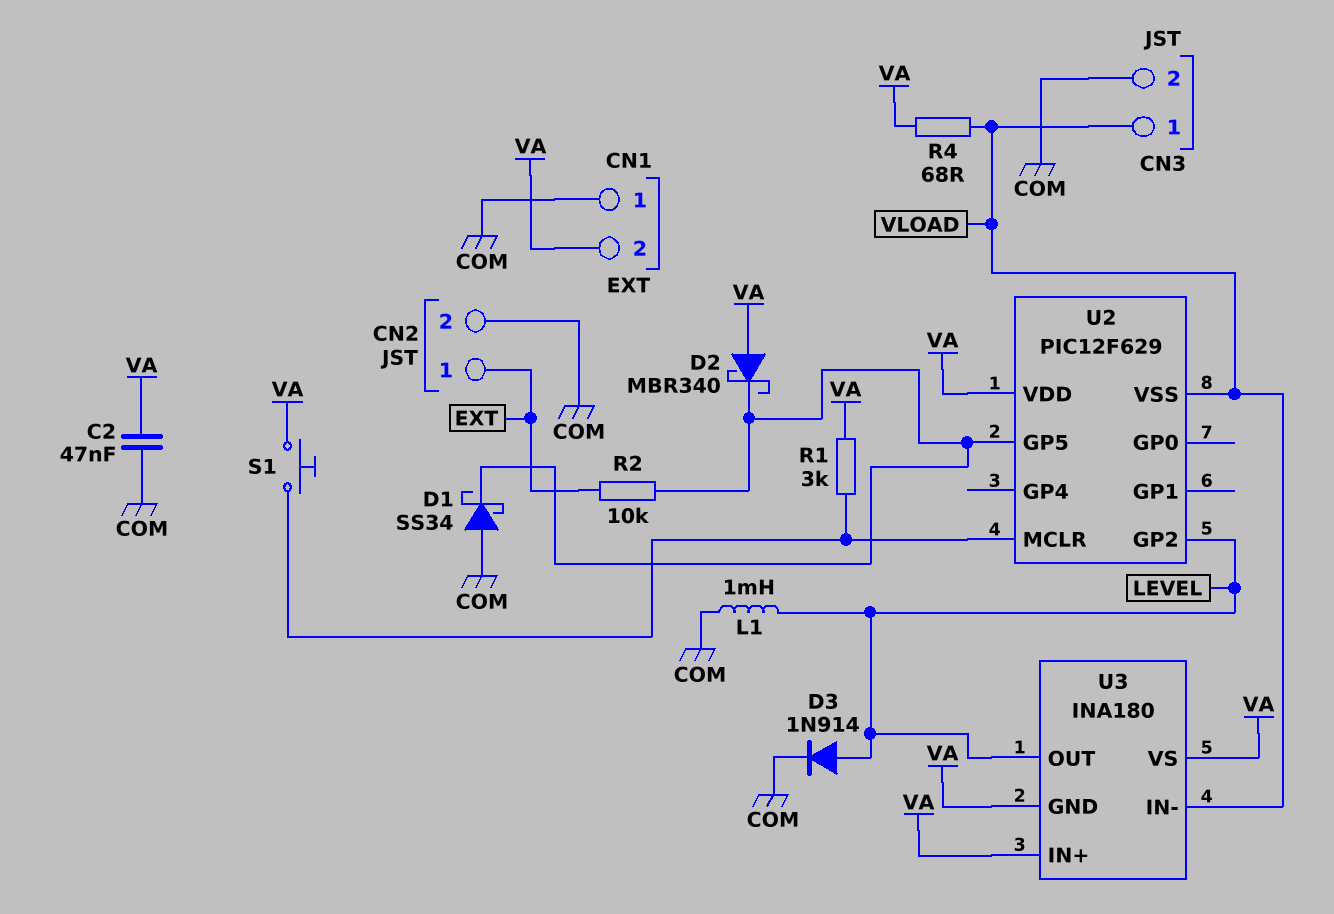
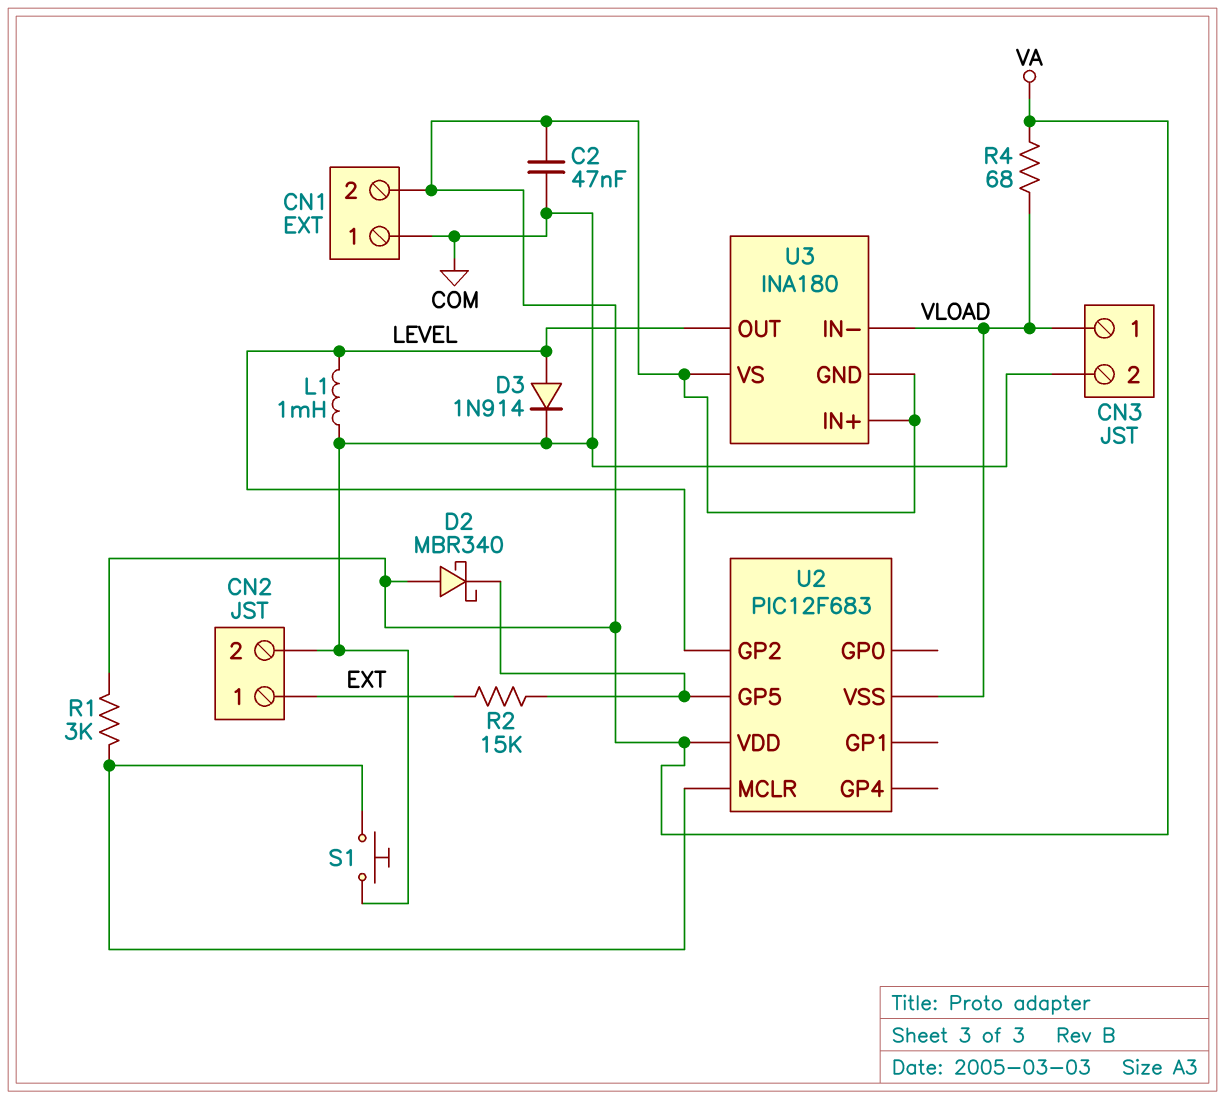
D1: schottky SS34 (A COM, K U2/GP5) -> none
R2: 10k (EXT, U2/GP5) -> 15k (EXT, U2/GP5)
S1: button (U2/MCLR, VA) -> button (COM, U2/MCLR)
U2: PIC12F629 -> PIC12F683

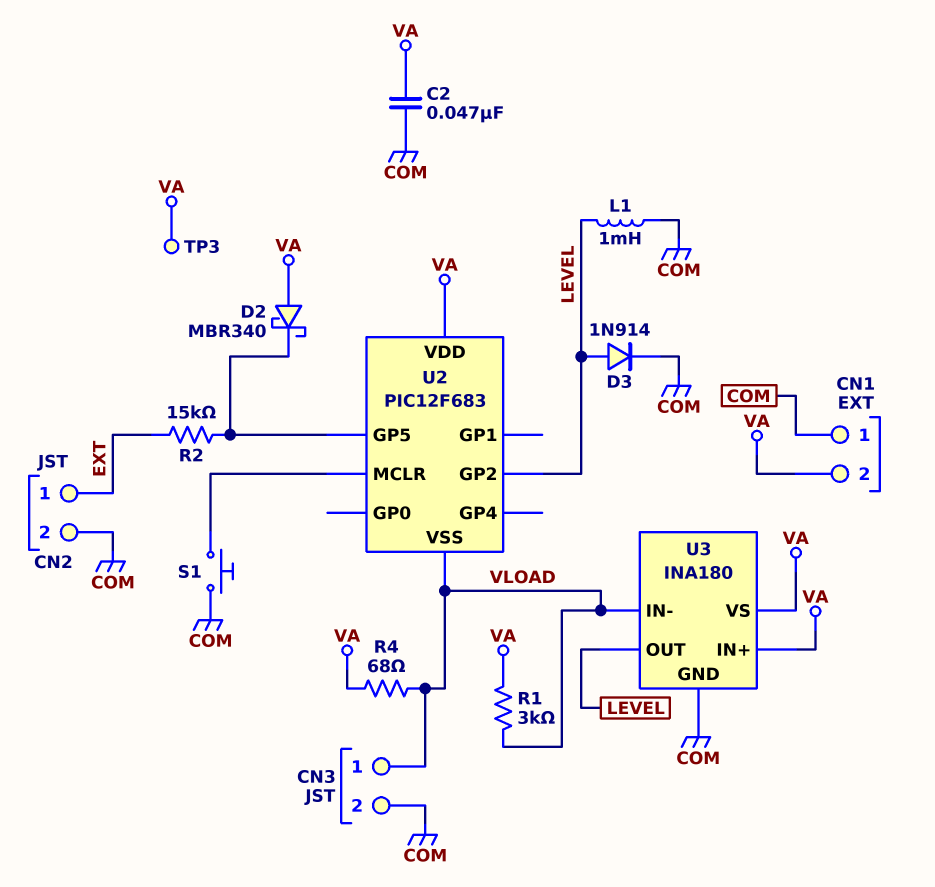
R1: 3k (U2/MCLR, VA) -> 3k (VA, VLOAD)
TP3: none -> test point (VA)
U3 pin GND: VA -> COM

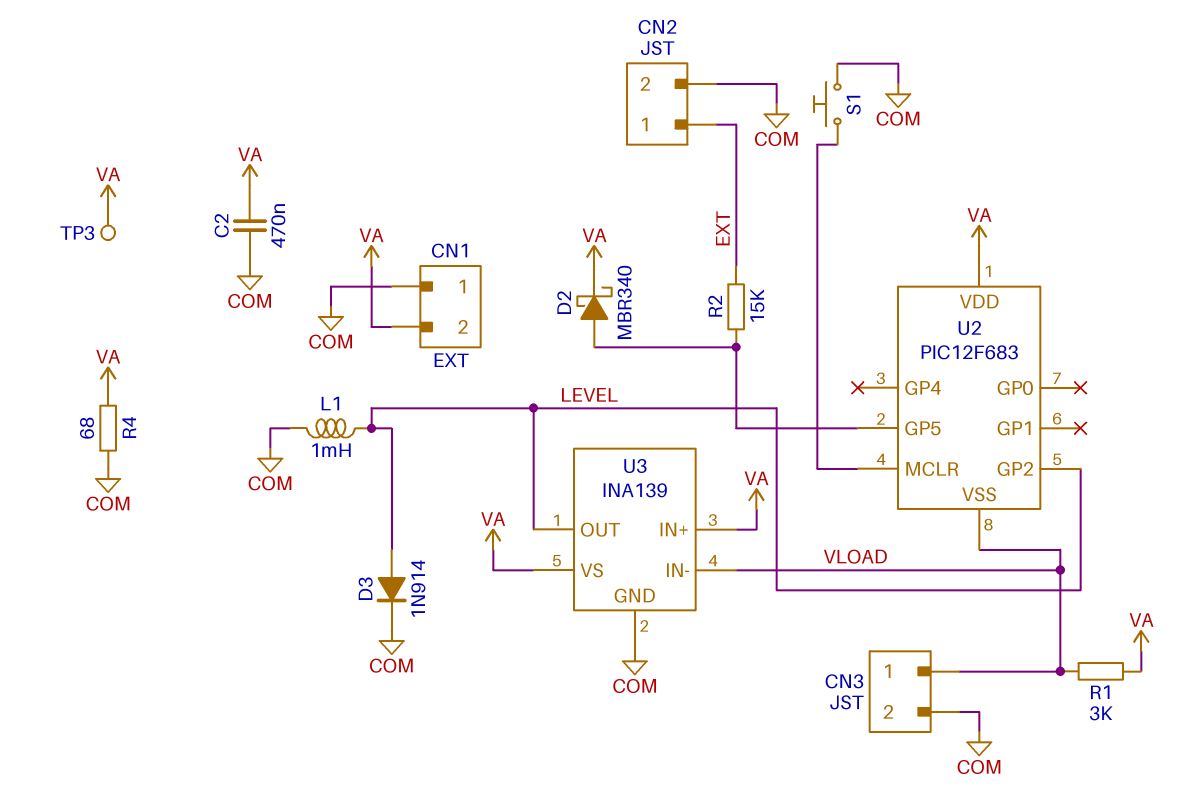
C2: 47nF (COM, VA) -> 470nF (COM, VA)
D2: schottky MBR340 (A VA, K U2/GP5) -> schottky MBR340 (A U2/GP5, K VA)
R4: 68 (VA, VLOAD) -> 68 (COM, VA)
U3: INA180 -> INA139

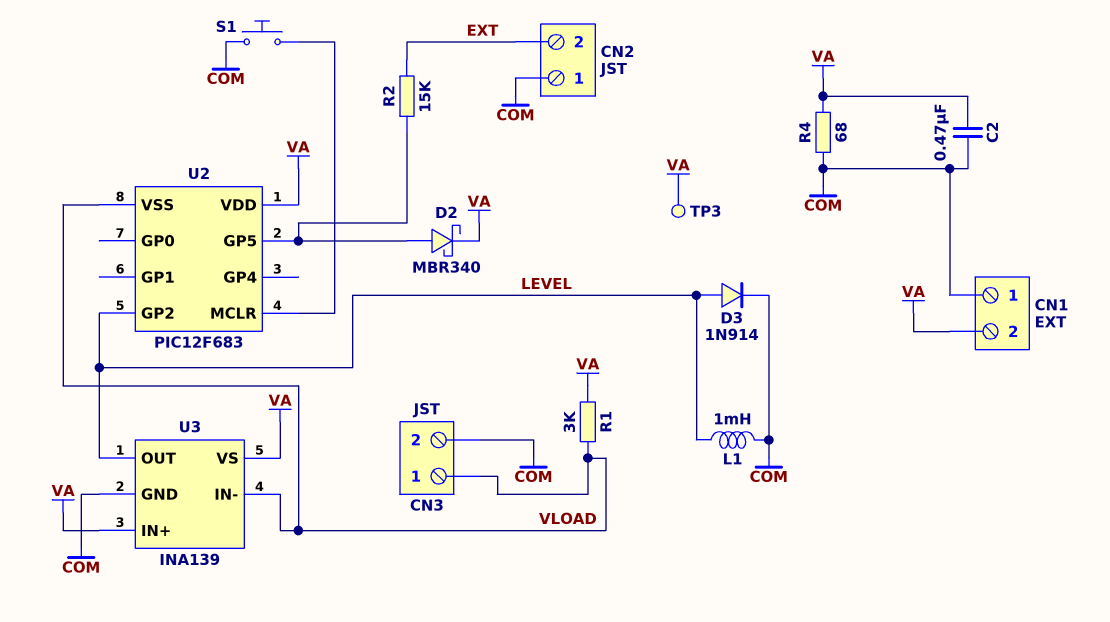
CN2 pin 1: EXT -> COM
CN2 pin 2: COM -> EXT

